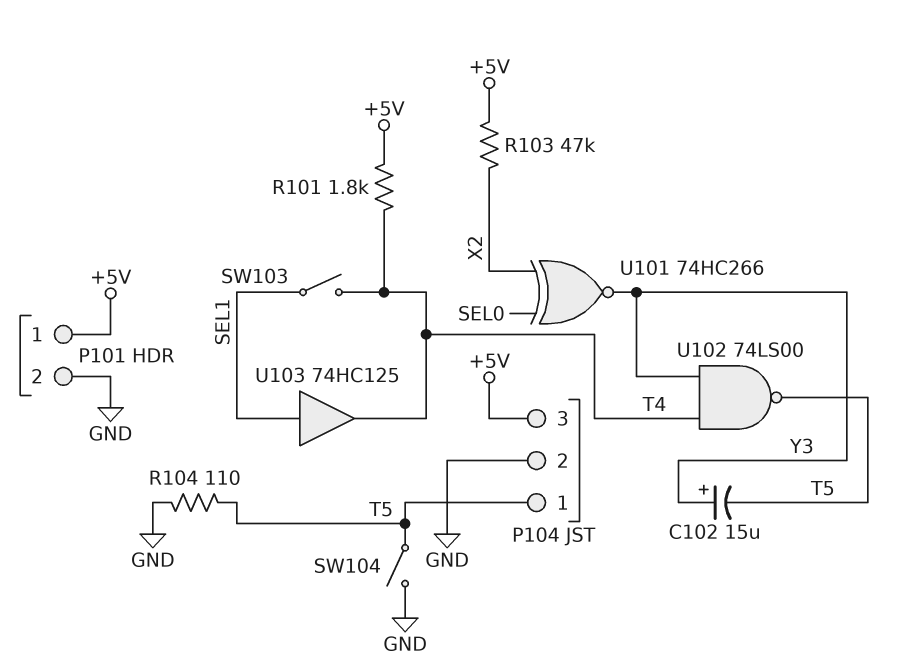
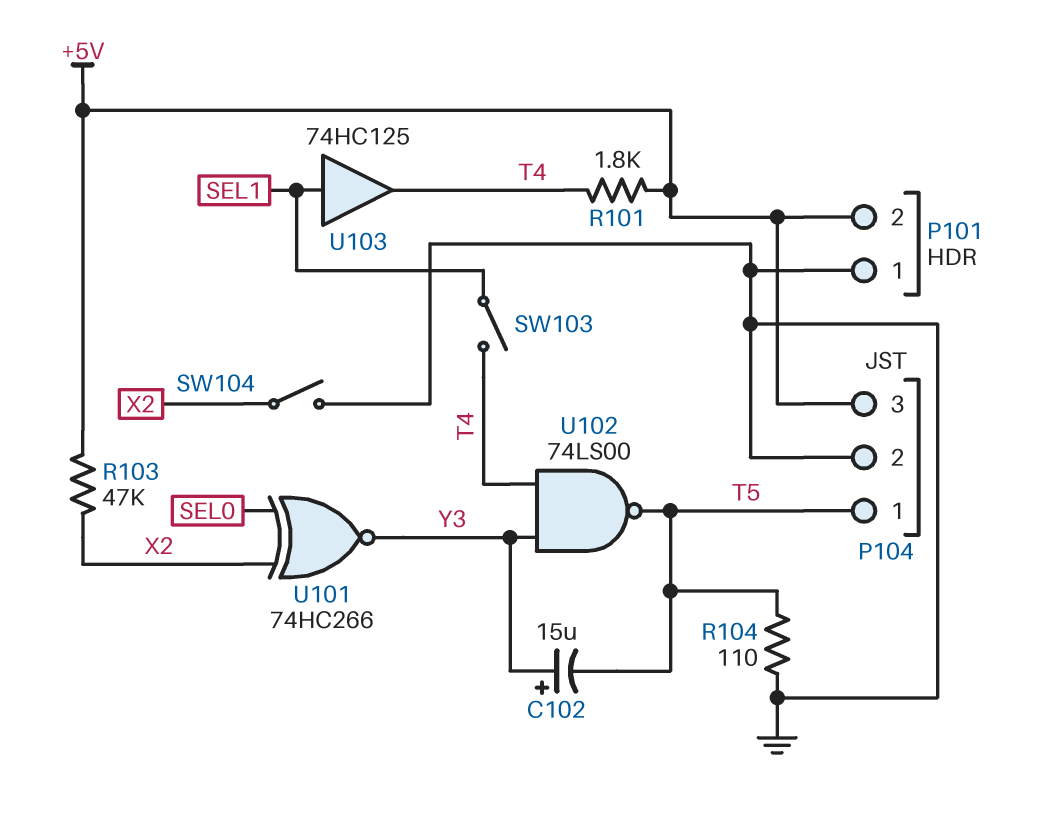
P101 pin 1: +5V -> GND
P101 pin 2: GND -> +5V
SW104: switch (GND, T5) -> switch (GND, X2)

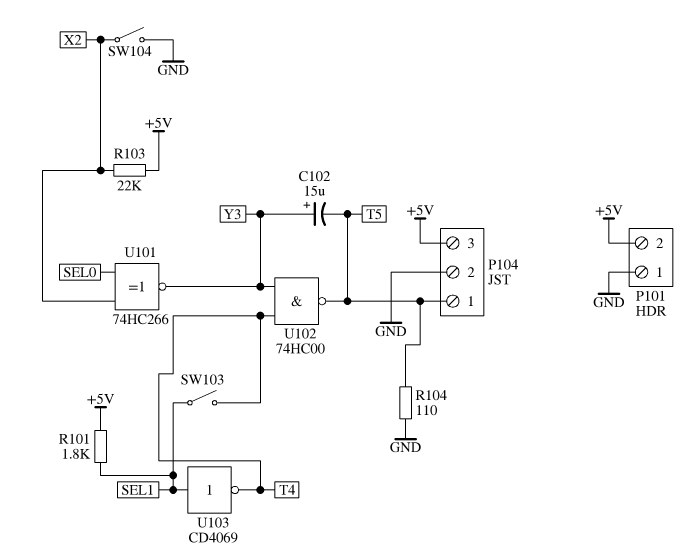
R101: 1.8k (+5V, T4) -> 1.8k (+5V, SEL1)
R103: 47k (+5V, X2) -> 22k (+5V, X2)
U102: NAND 74LS00 (in T4, in Y3, out T5) -> NAND 74HC00 (in T4, in Y3, out T5)
U103: buffer 74HC125 (in SEL1, out T4) -> NOT CD4069 (in SEL1, out T4)

